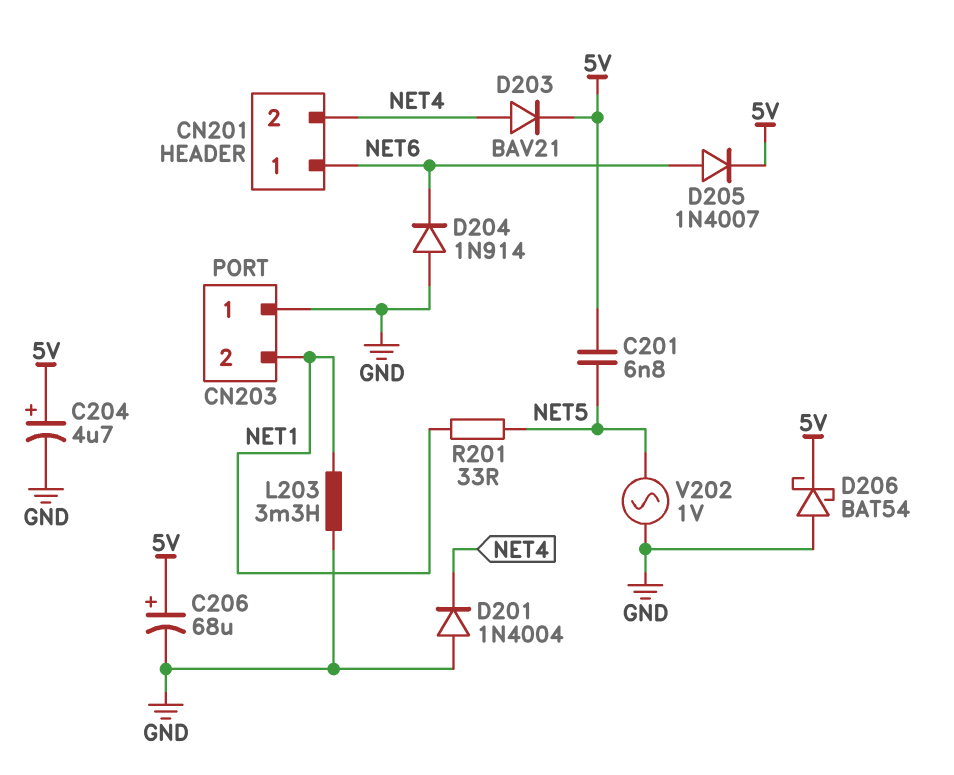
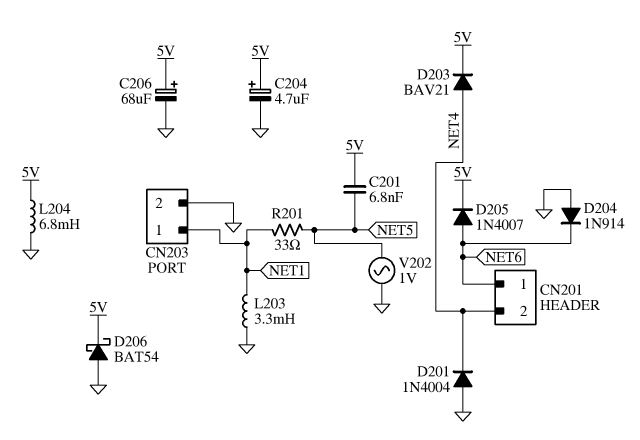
CN203 pin 1: GND -> NET1
CN203 pin 2: NET1 -> GND
L204: none -> 6.8mH (5V, GND)

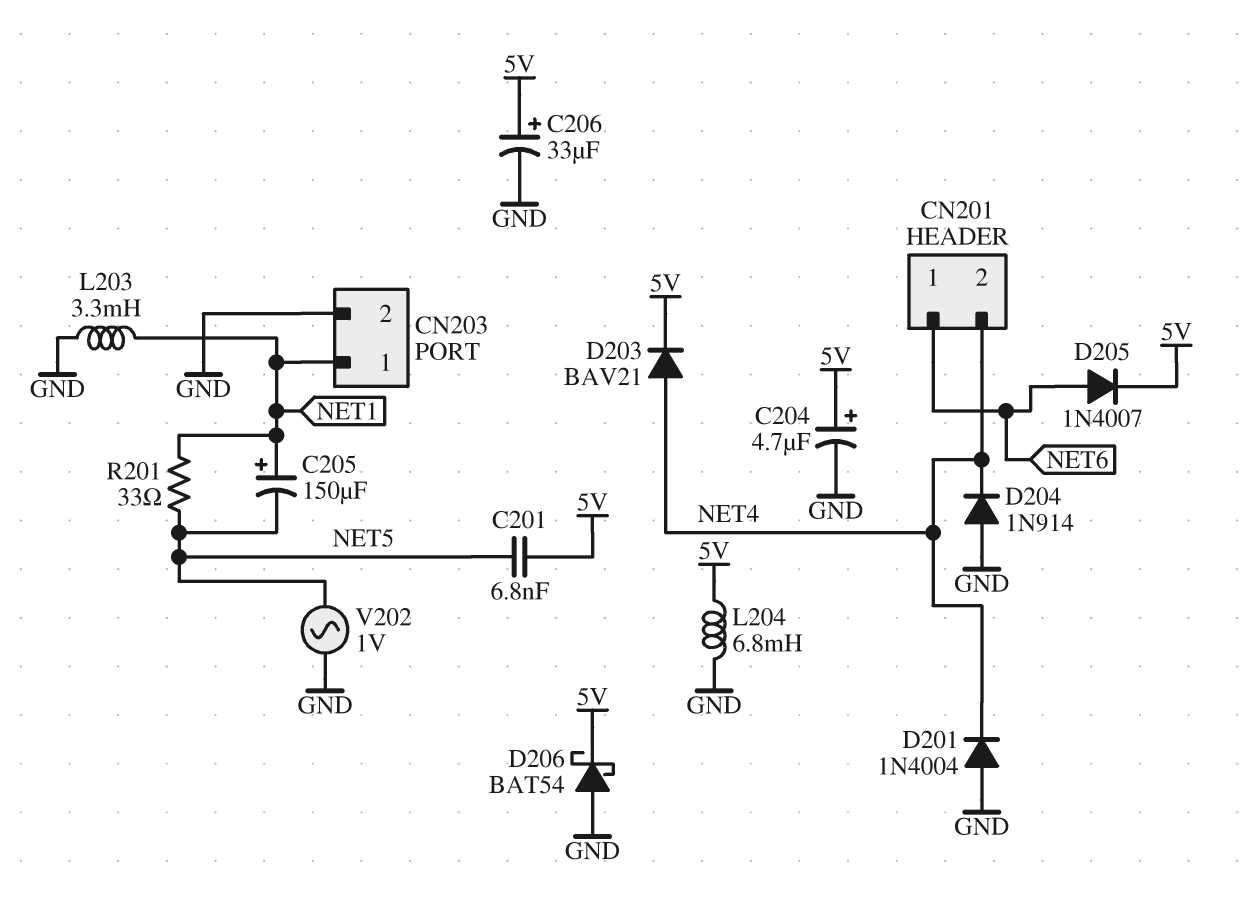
C205: none -> 150uF (plus NET1, minus NET5)
C206: 68uF (plus 5V, minus GND) -> 33uF (plus 5V, minus GND)
D204: diode 1N914 (A GND, K NET6) -> diode 1N914 (A GND, K NET4)

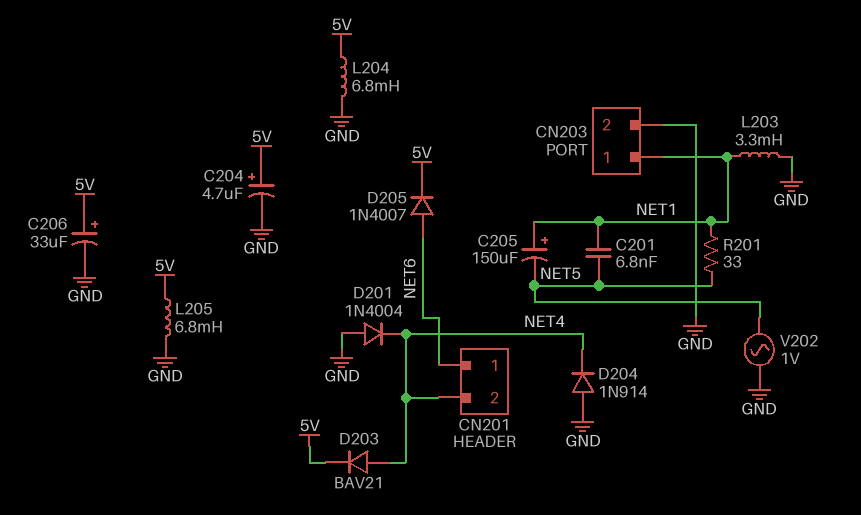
C201: 6.8nF (5V, NET5) -> 6.8nF (NET1, NET5)
D206: schottky BAT54 (A GND, K 5V) -> none
L205: none -> 6.8mH (5V, GND)

